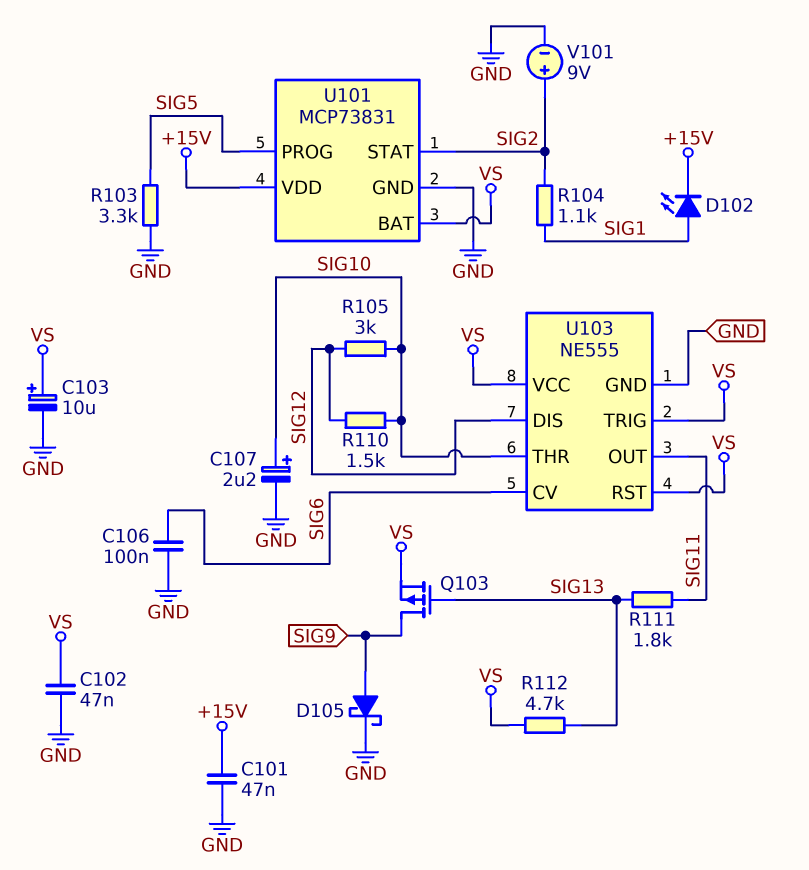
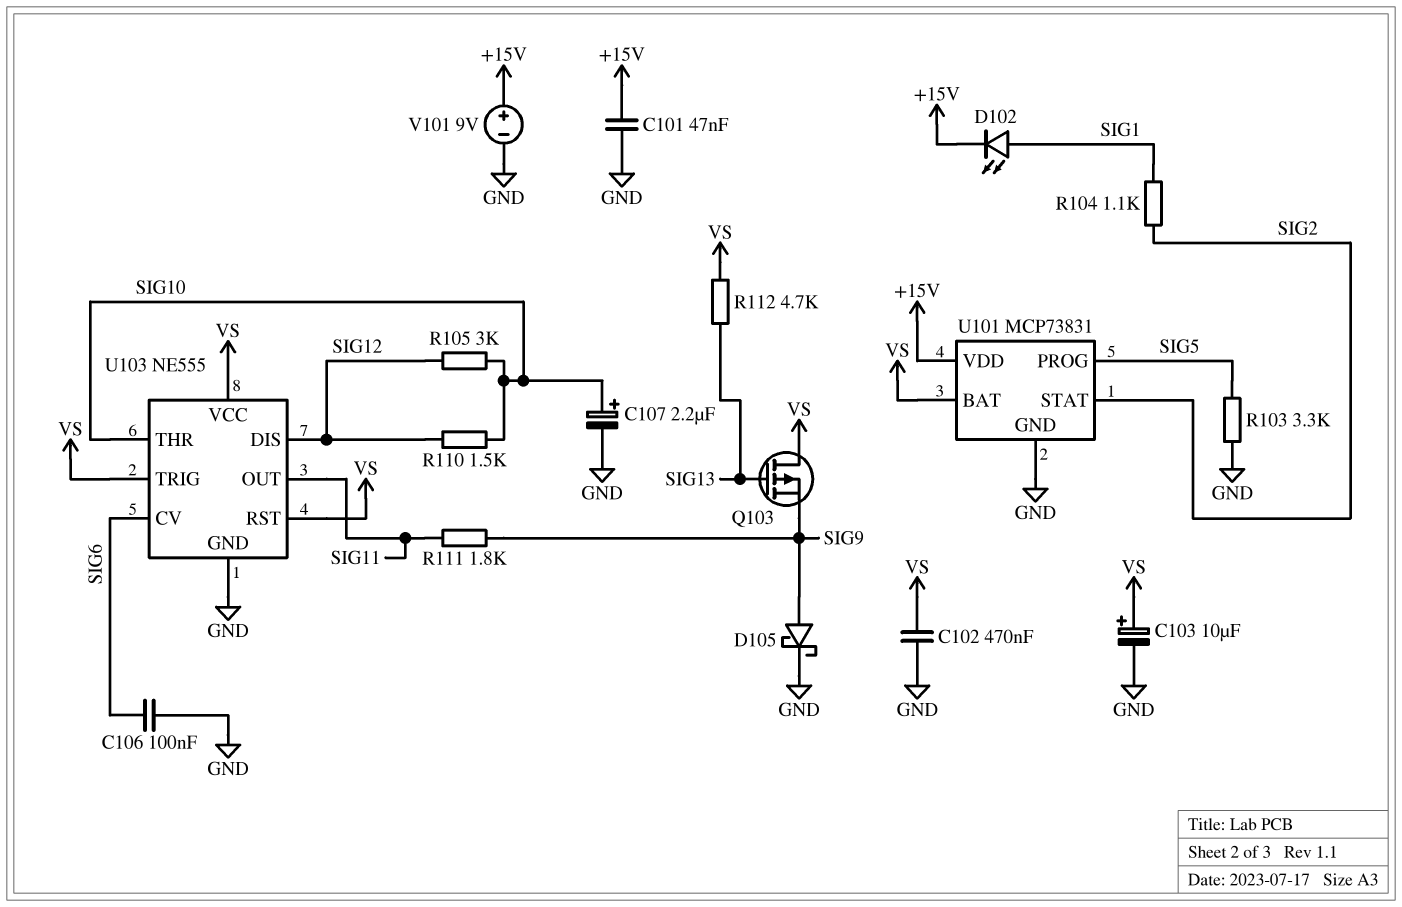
C102: 47nF (GND, VS) -> 470nF (GND, VS)
Q103: PMOS (G SIG13, D SIG9, S VS) -> PMOS (G SIG13, D VS, S SIG9)
R111: 1.8k (SIG11, SIG13) -> 1.8k (SIG9, SIG11)
V101: 9V (plus SIG2, minus GND) -> 9V (plus +15V, minus GND)

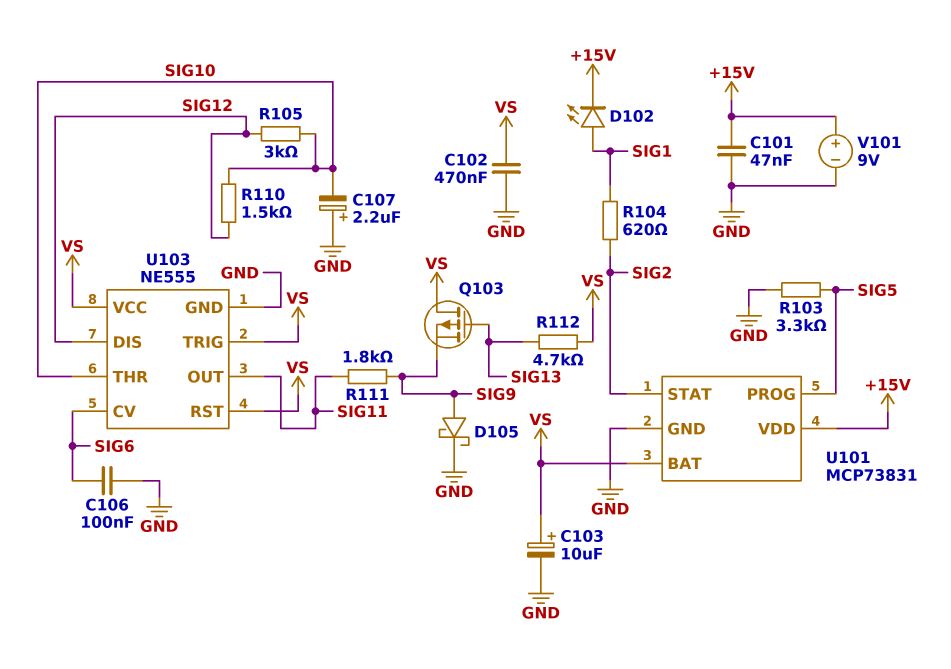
C107: 2.2uF (plus SIG10, minus GND) -> 2.2uF (plus GND, minus SIG10)
R104: 1.1k (SIG1, SIG2) -> 620 (SIG1, SIG2)

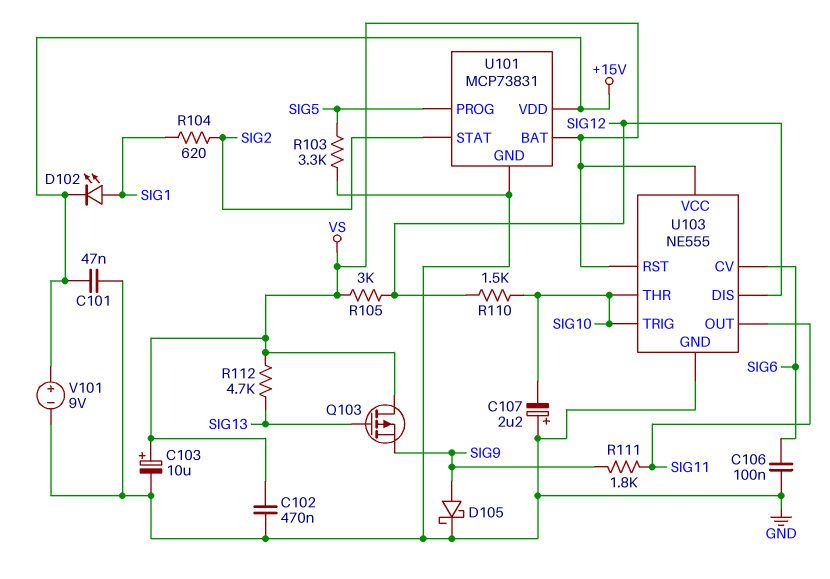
R105: 3k (SIG10, SIG12) -> 3k (SIG12, VS)
U103 pin TRIG: VS -> SIG10

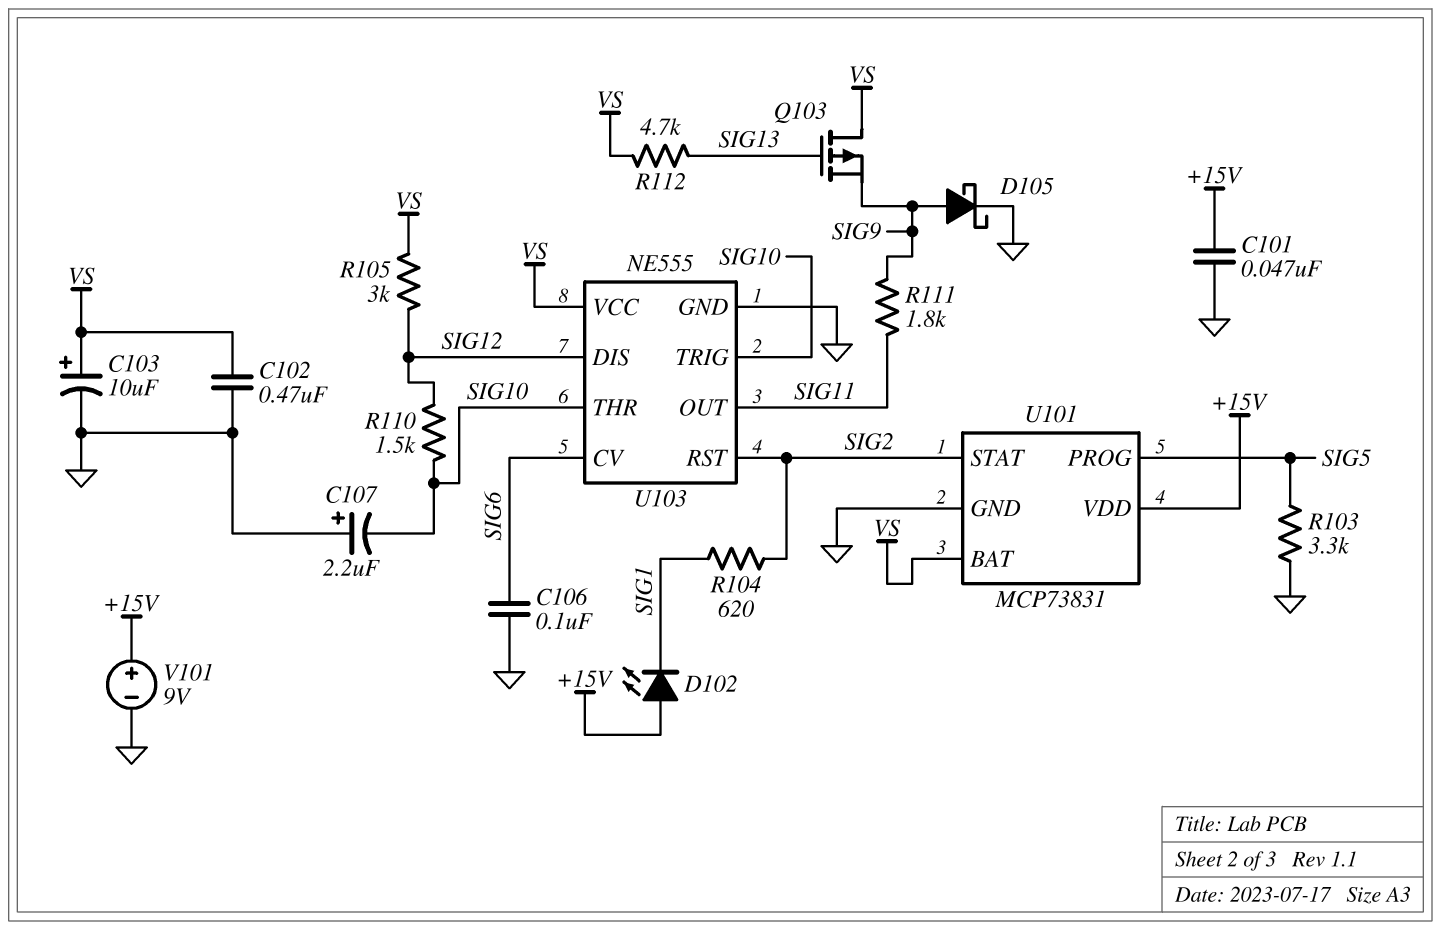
D102: LED (A SIG1, K +15V) -> LED (A +15V, K SIG1)
U103 pin RST: VS -> SIG2

